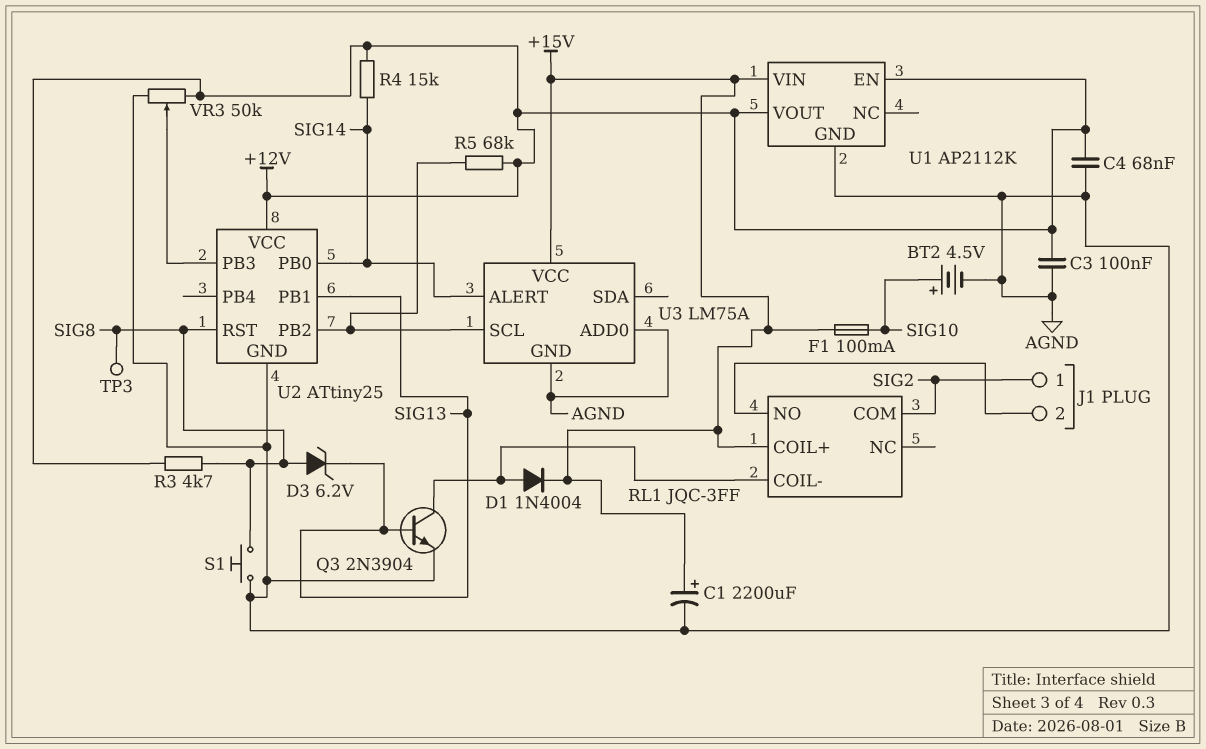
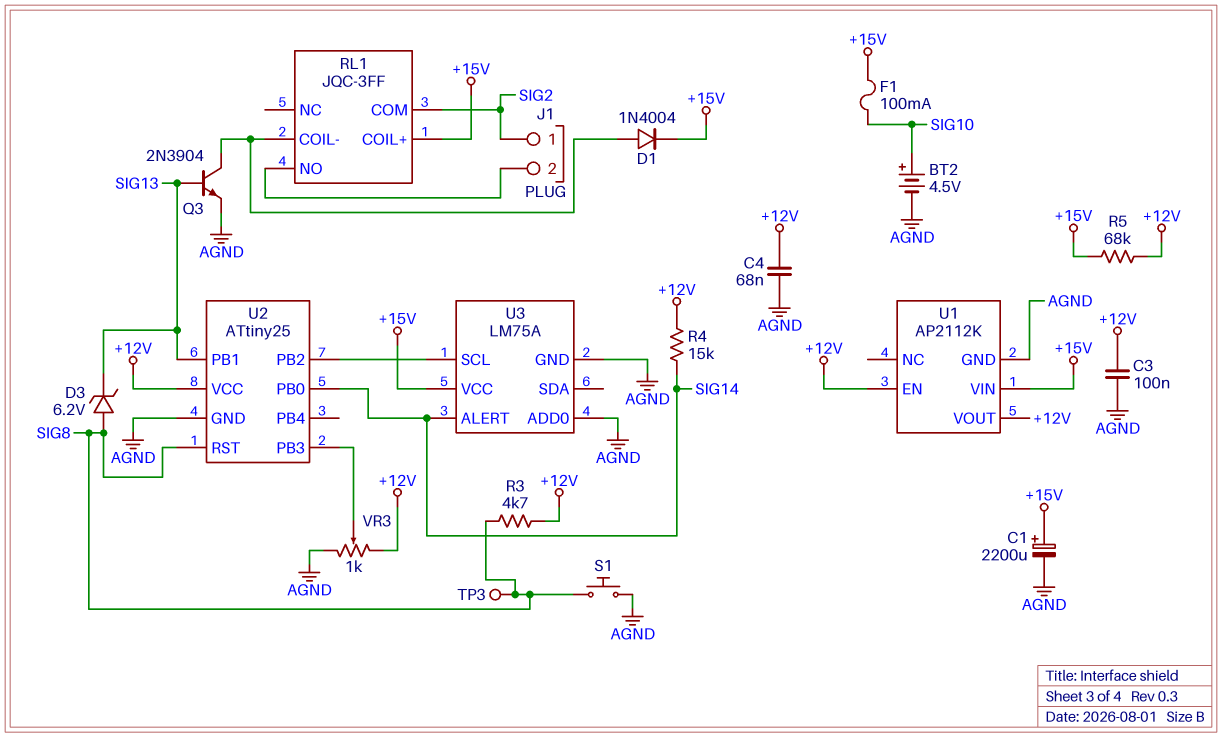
R5: 68k (+12V, U2/PB2) -> 68k (+12V, +15V)
VR3: 50k (+12V, AGND, wiper U2/PB3) -> 1k (+12V, AGND, wiper U2/PB3)

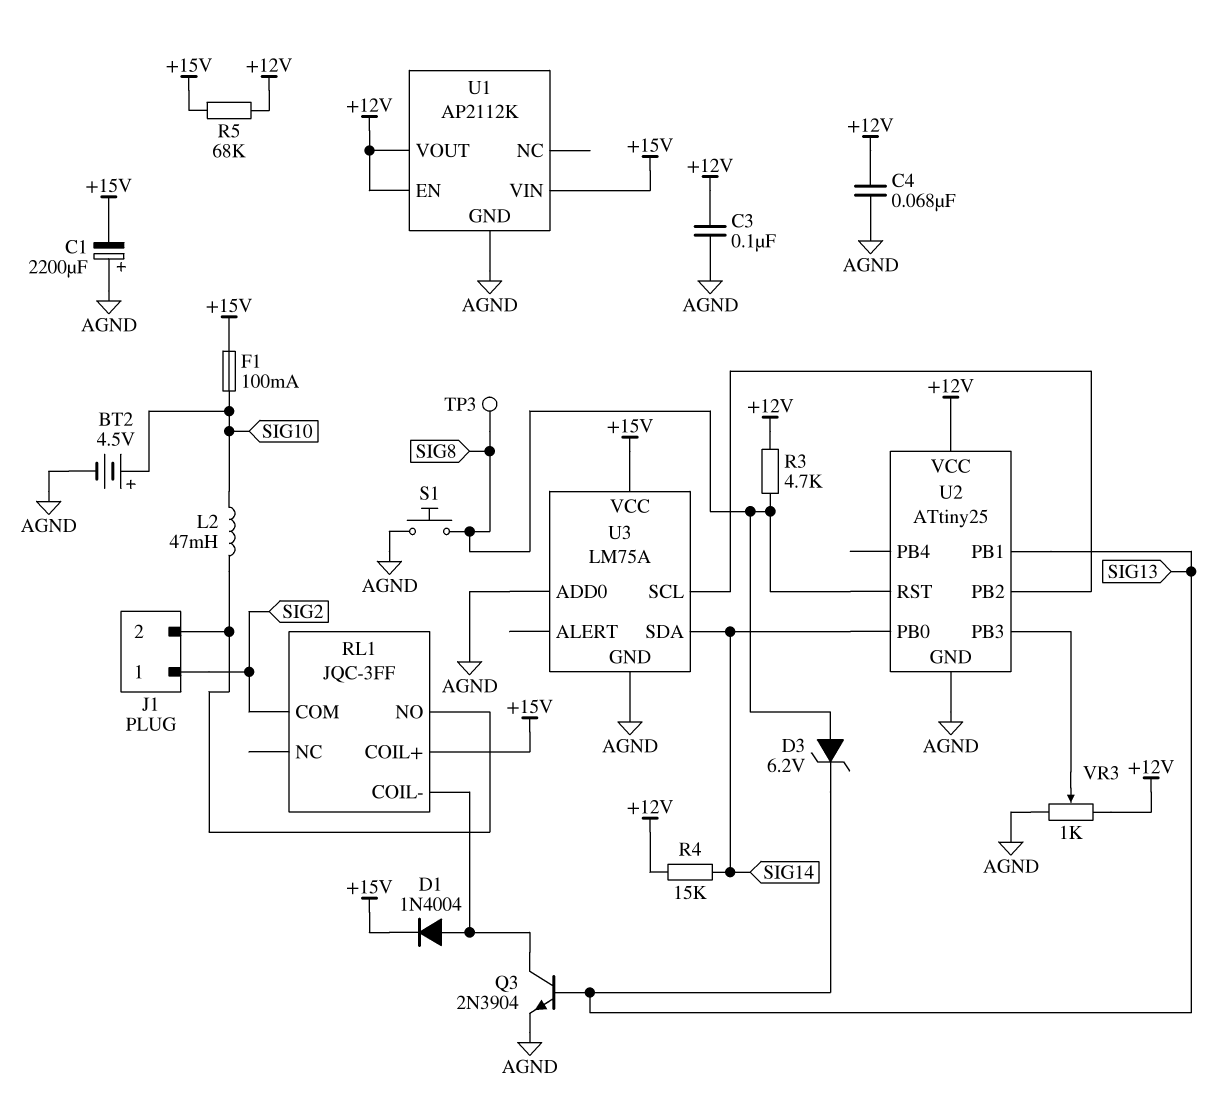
C1: 2200uF (plus +15V, minus AGND) -> 2200uF (plus AGND, minus +15V)
L2: none -> 47mH (J1/2, SIG10)
U3 pin ALERT: SIG14 -> none
U3 pin SDA: none -> SIG14

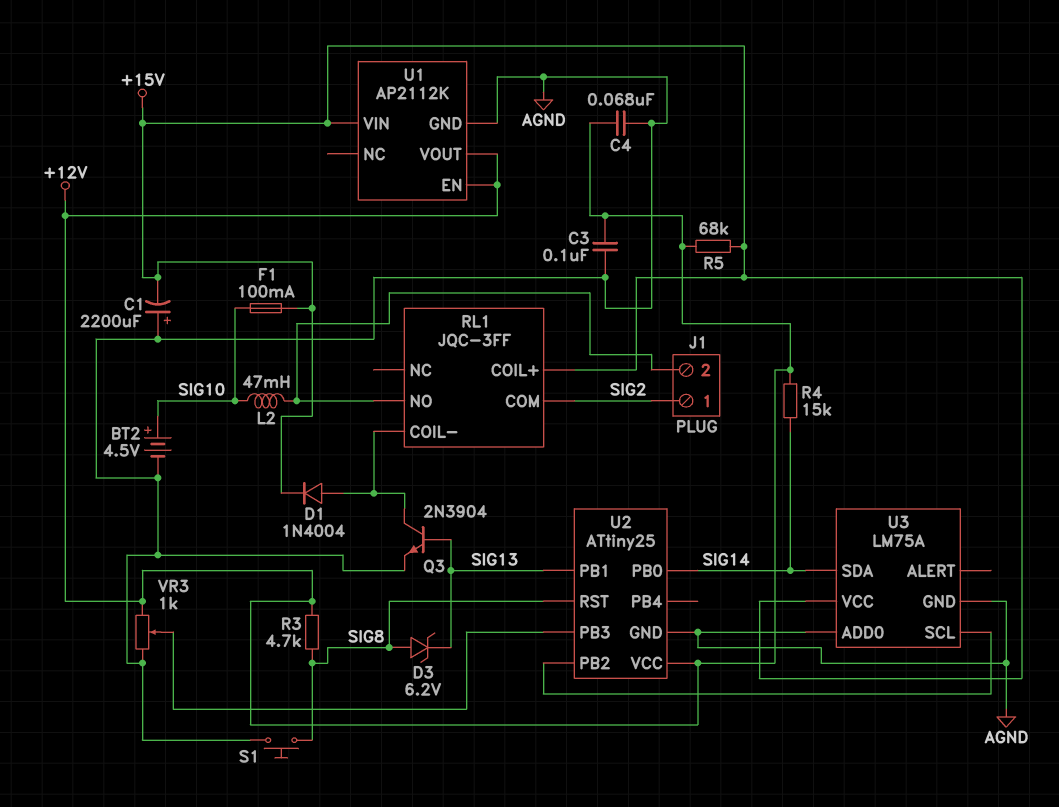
TP3: test point (SIG8) -> none

